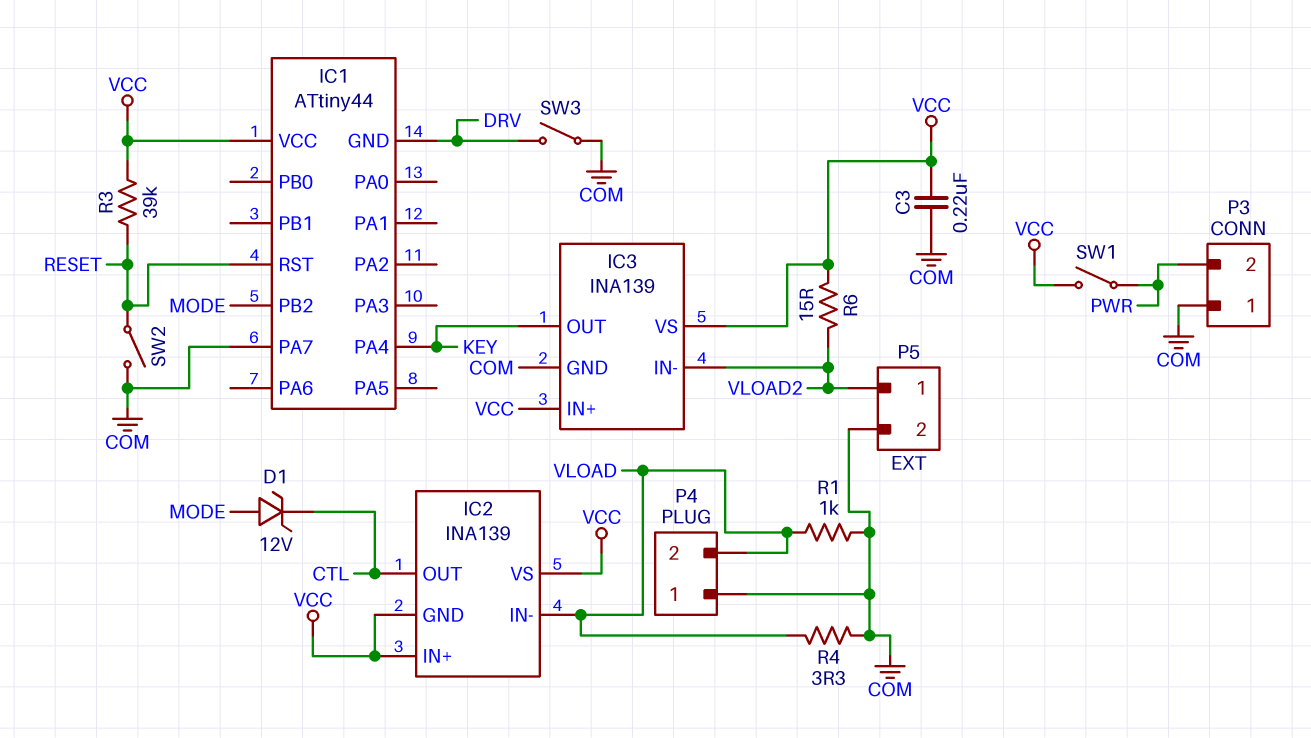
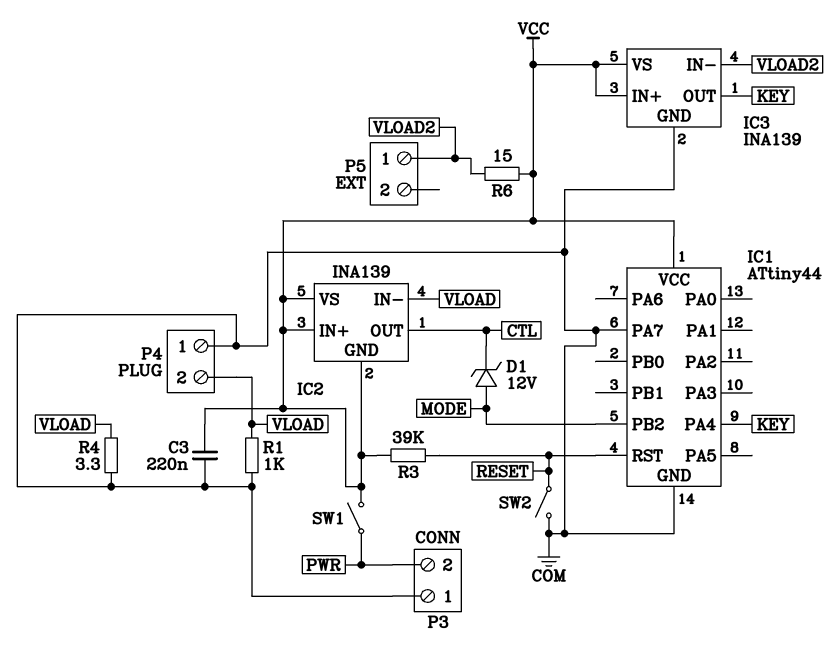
IC1 pin GND: DRV -> COM
P5 pin 2: COM -> none
SW3: switch (COM, DRV) -> none

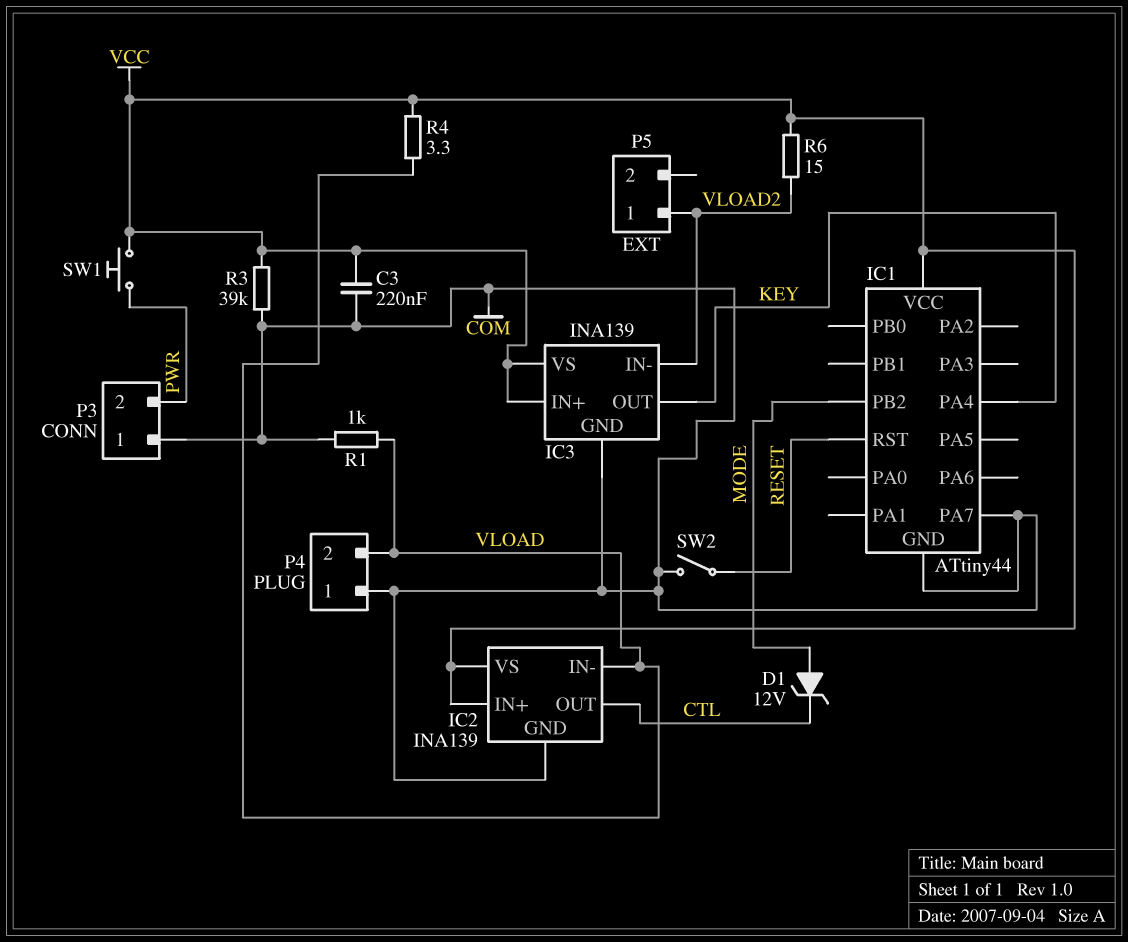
IC2 pin GND: VCC -> COM
R3: 39k (RESET, VCC) -> 39k (COM, VCC)
R4: 3.3 (COM, VLOAD) -> 3.3 (VCC, VLOAD)
SW1: switch (PWR, VCC) -> button (PWR, VCC)

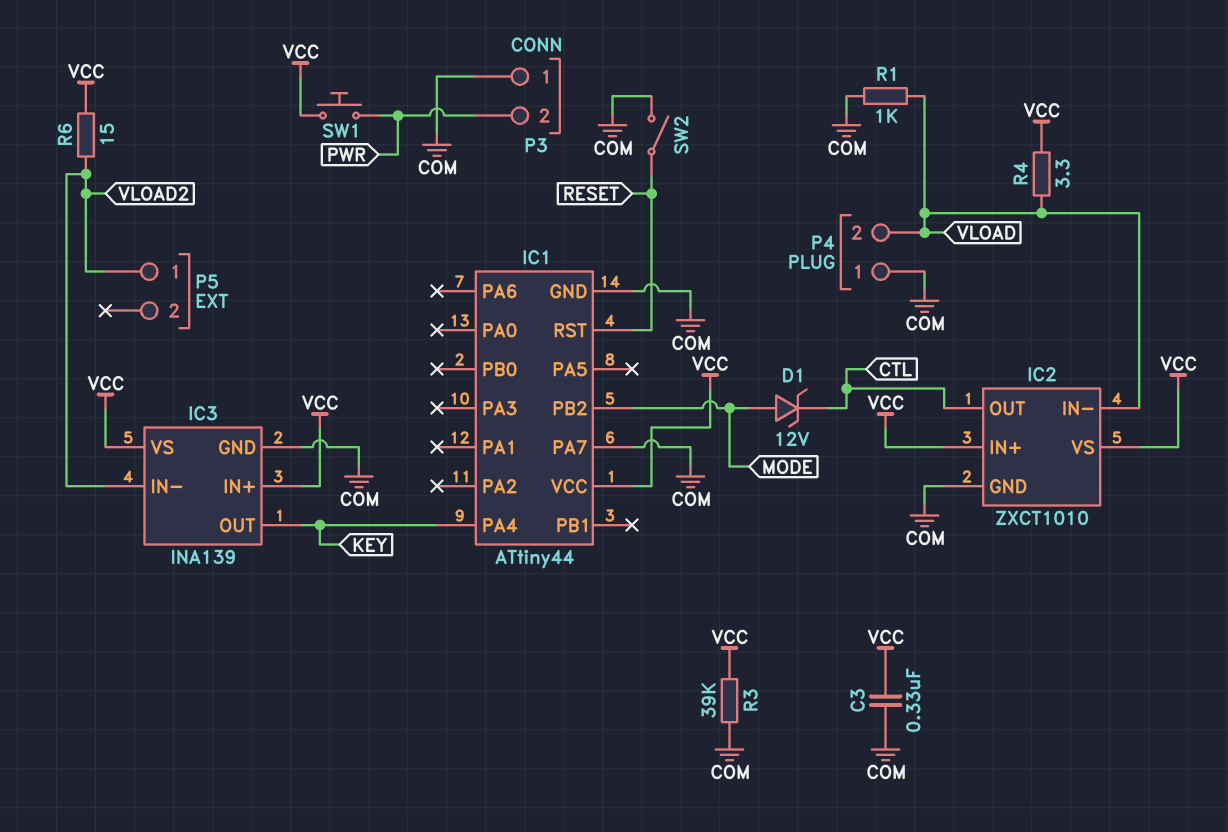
C3: 220nF (COM, VCC) -> 330nF (COM, VCC)
IC2: INA139 -> ZXCT1010

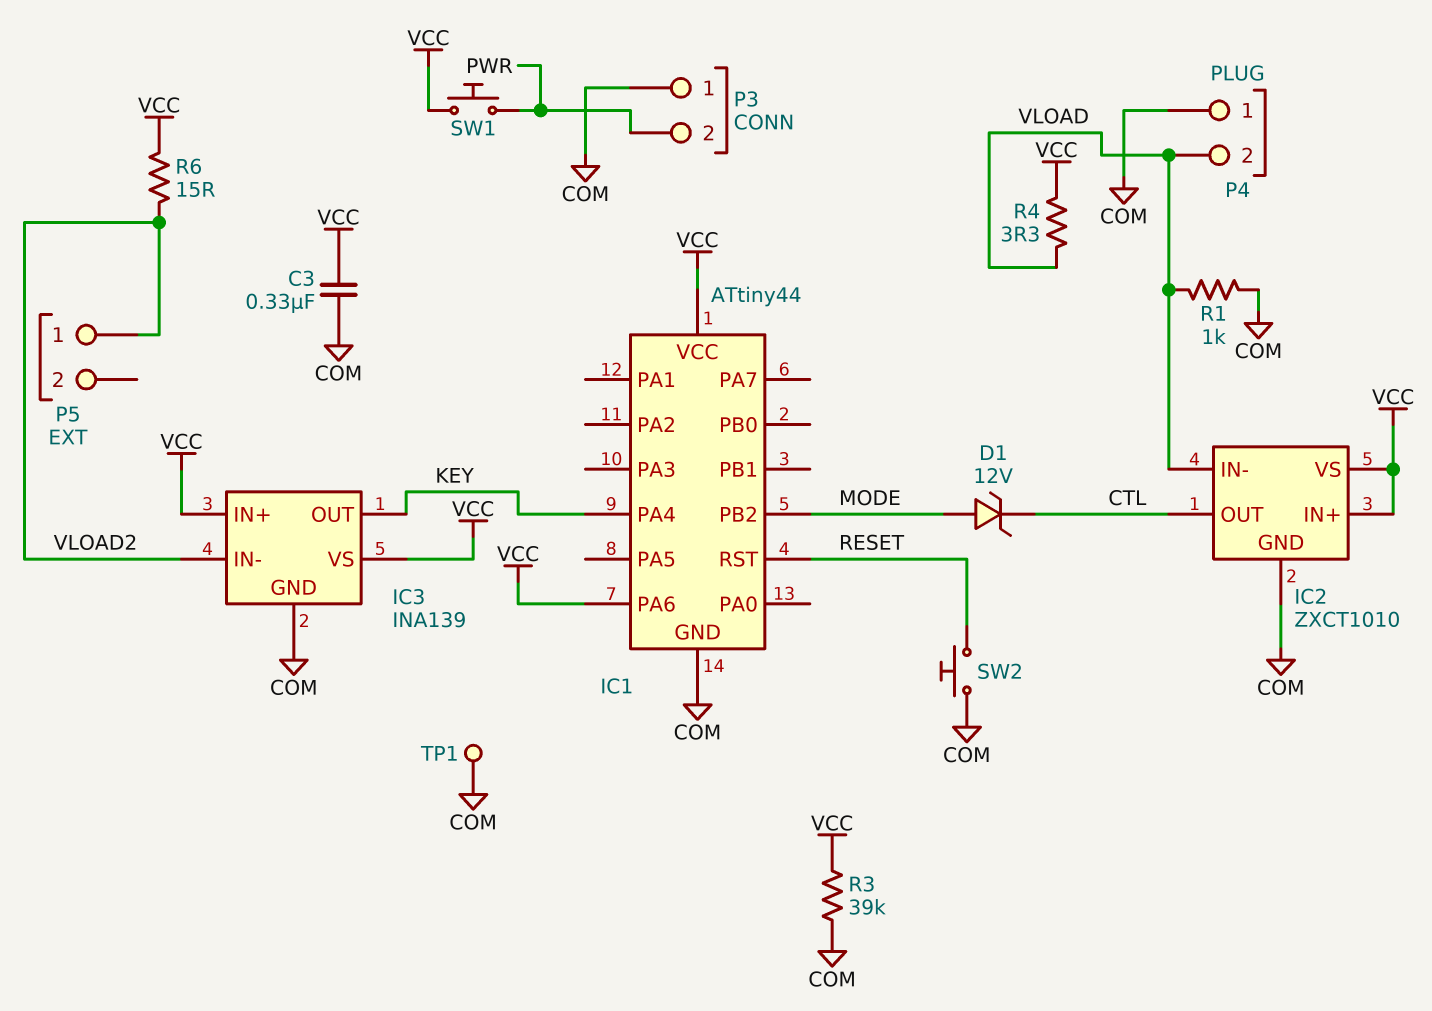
IC1 pin PA6: none -> VCC
IC1 pin PA7: COM -> none
SW2: switch (COM, RESET) -> button (COM, RESET)
TP1: none -> test point (COM)

